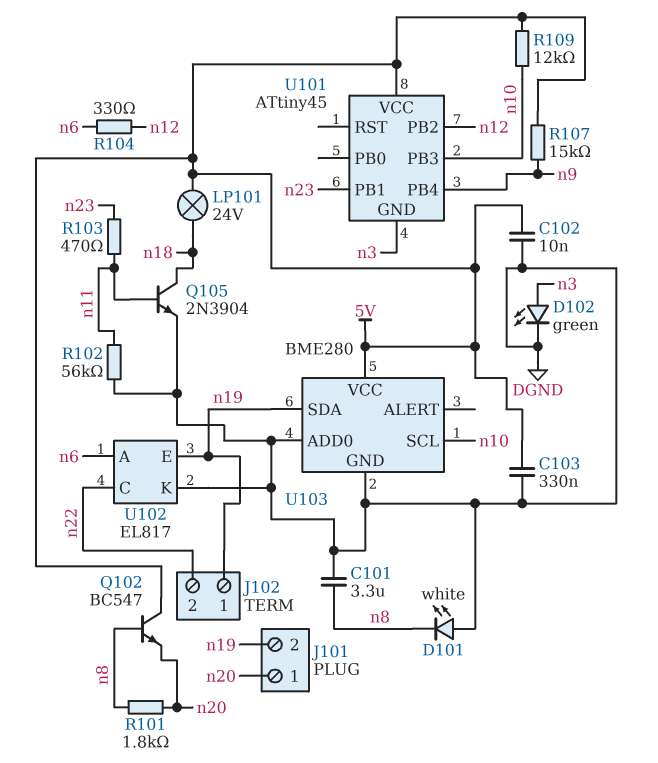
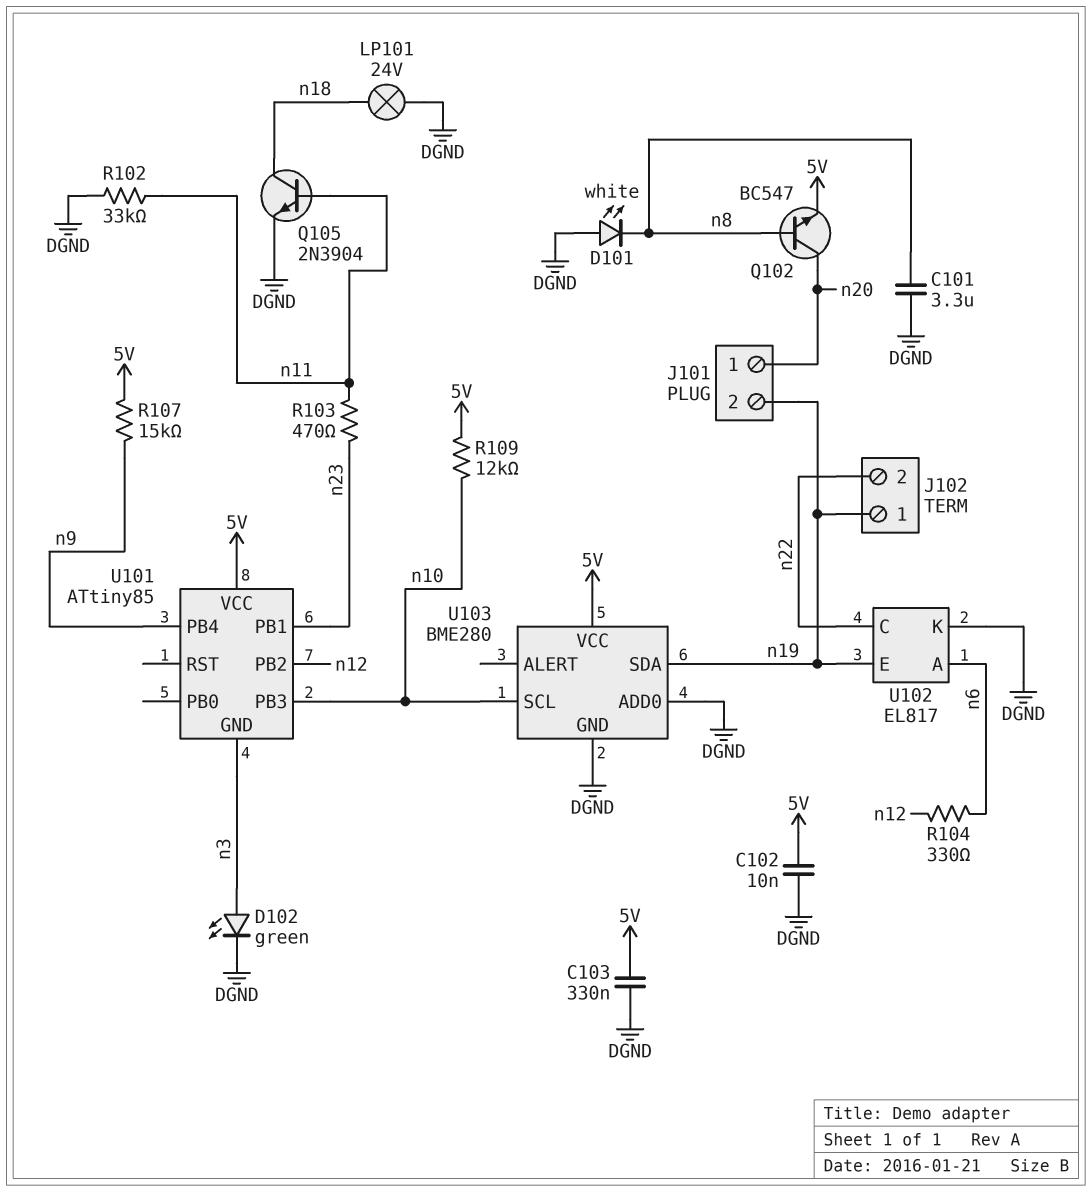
LP101: lamp 24V (5V, n18) -> lamp 24V (DGND, n18)
Q102: NPN BC547 (B n8, C 5V, E n20) -> NPN BC547 (B n8, C n20, E 5V)
R101: 1.8k (n8, n20) -> none
R102: 56k (DGND, n11) -> 33k (DGND, n11)
U101: ATtiny45 -> ATtiny85

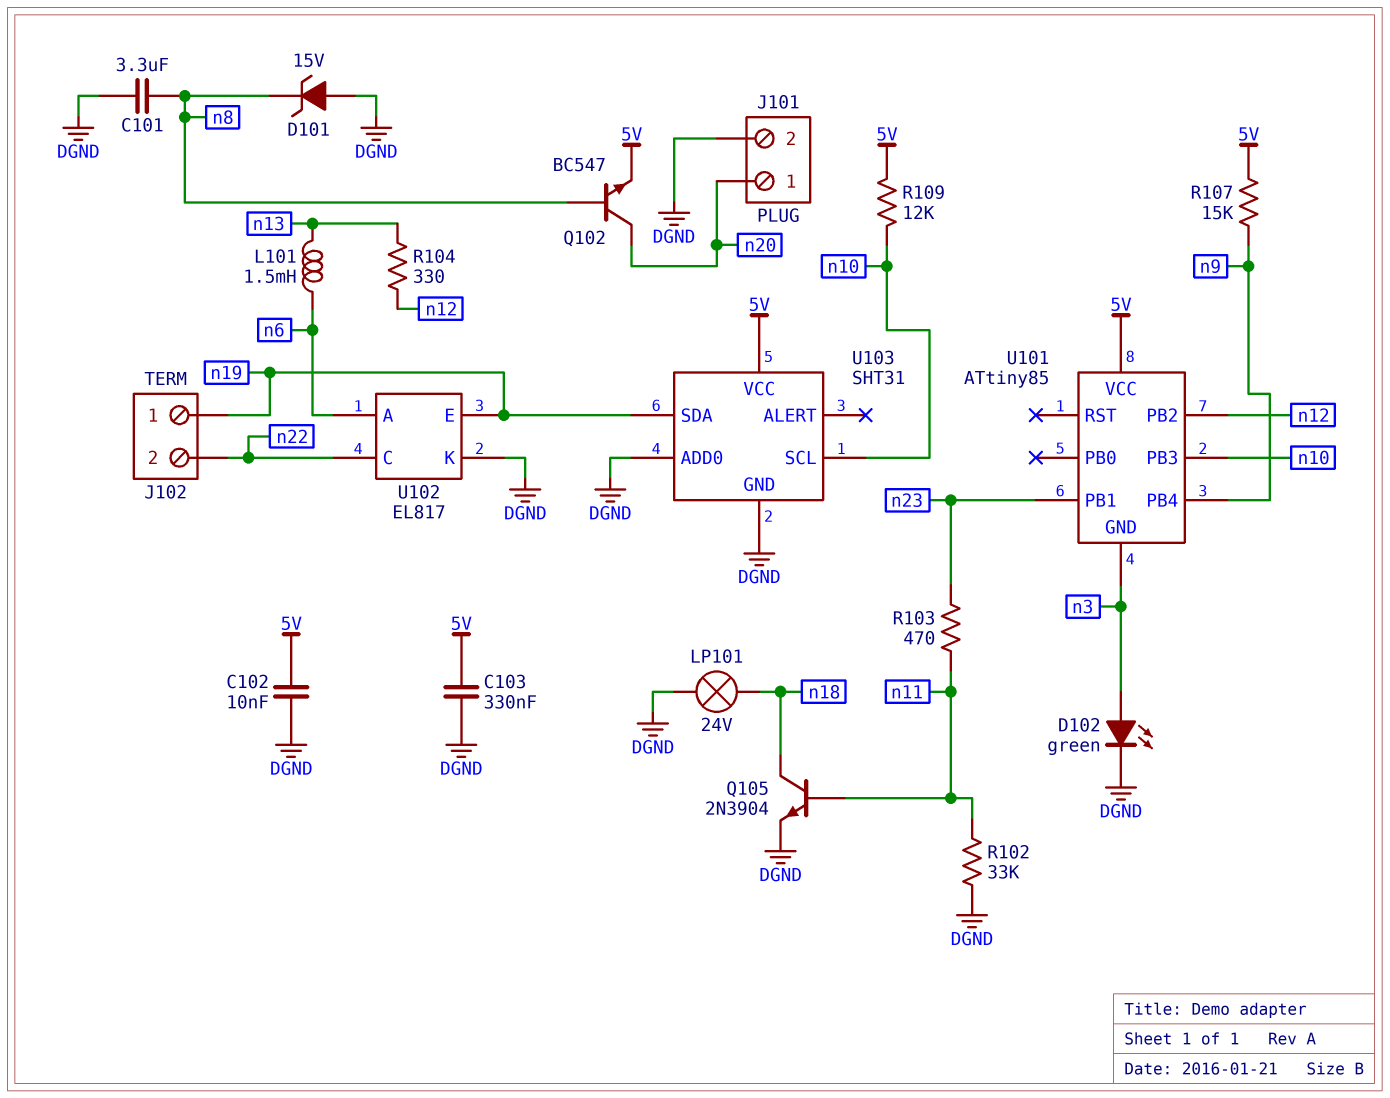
D101: LED white (A DGND, K n8) -> zener 15V (A DGND, K n8)
J101 pin 2: n19 -> DGND
L101: none -> 1.5mH (n6, n13)
R104: 330 (n6, n12) -> 330 (n12, n13)
U103: BME280 -> SHT31

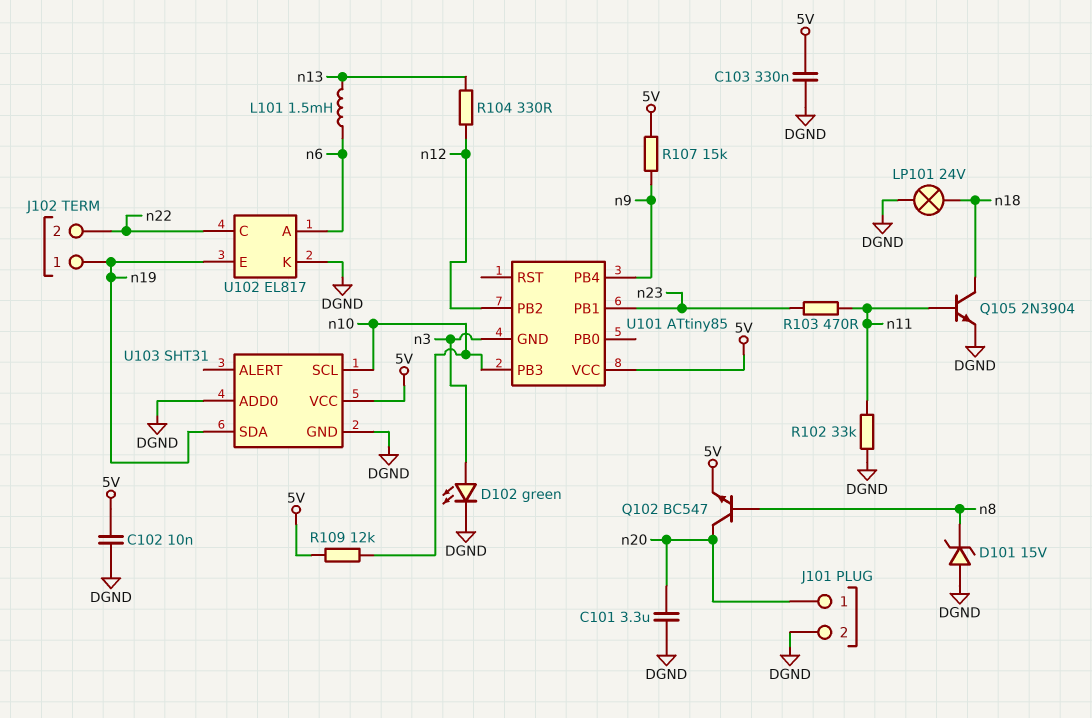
C101: 3.3uF (DGND, n8) -> 3.3uF (DGND, n20)

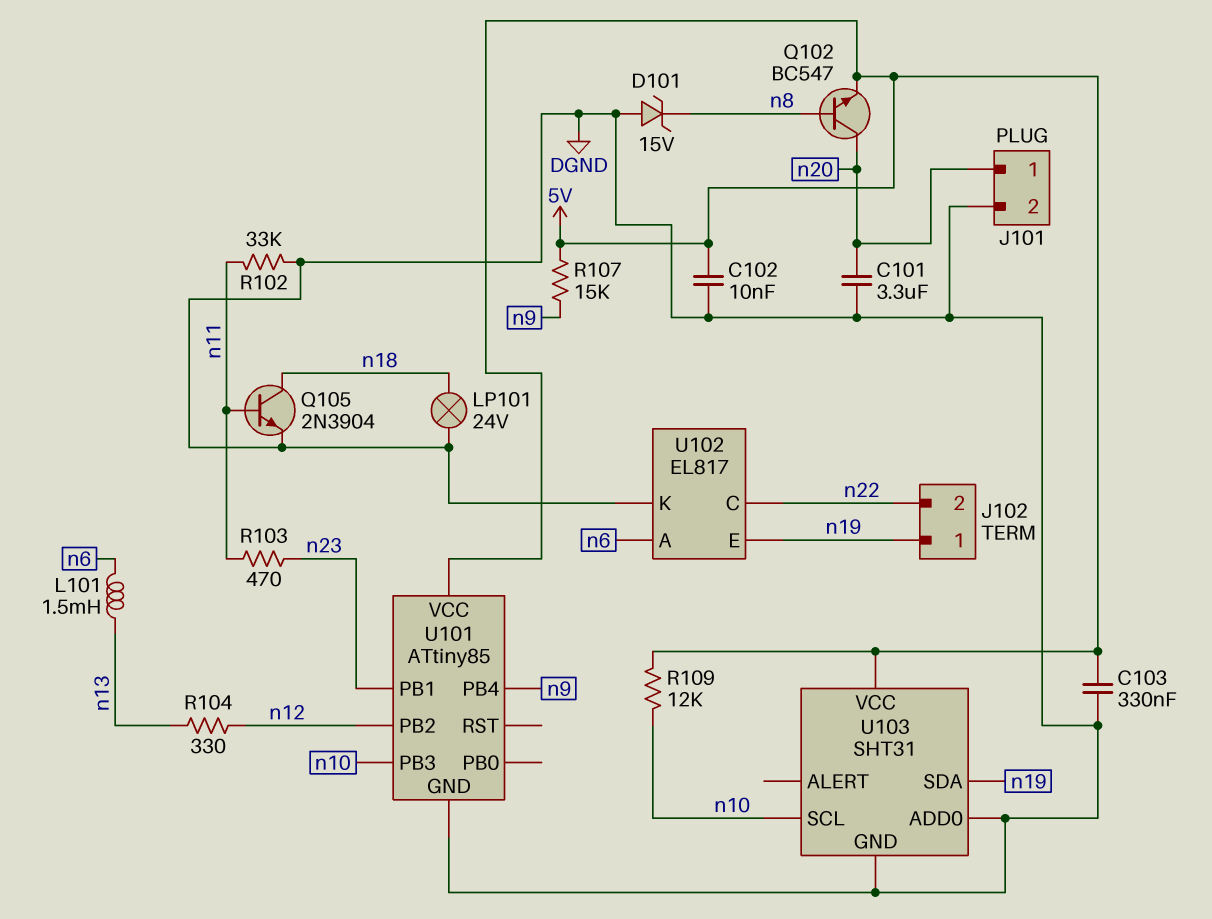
D102: LED green (A n3, K DGND) -> none
U101 pin GND: n3 -> DGND

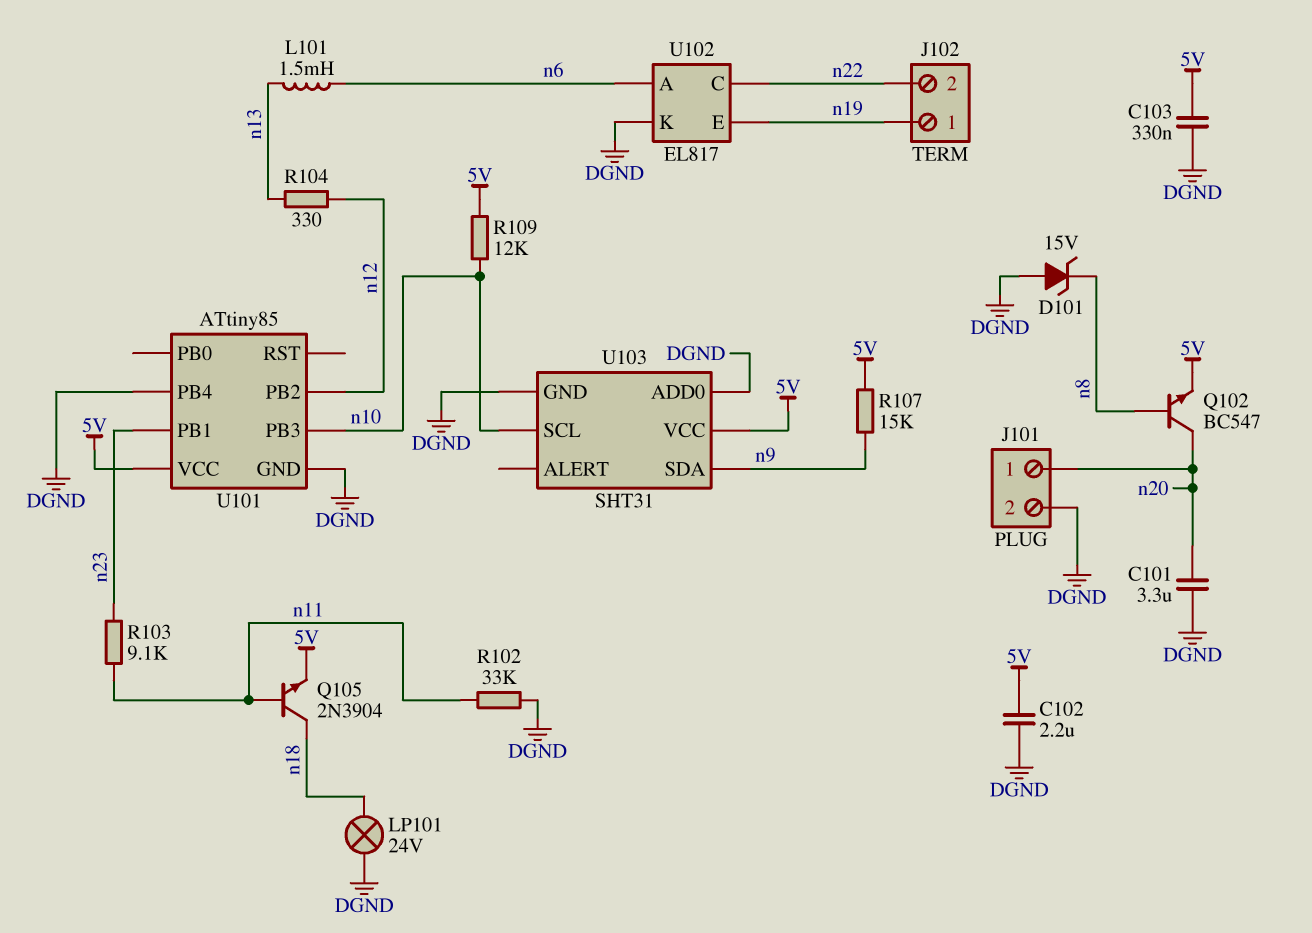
C102: 10nF (5V, DGND) -> 2.2uF (5V, DGND)
Q105: NPN 2N3904 (B n11, C n18, E DGND) -> NPN 2N3904 (B n11, C n18, E 5V)
R103: 470 (n11, n23) -> 9.1k (n11, n23)
U101 pin PB4: n9 -> DGND
U103 pin SDA: n19 -> n9

